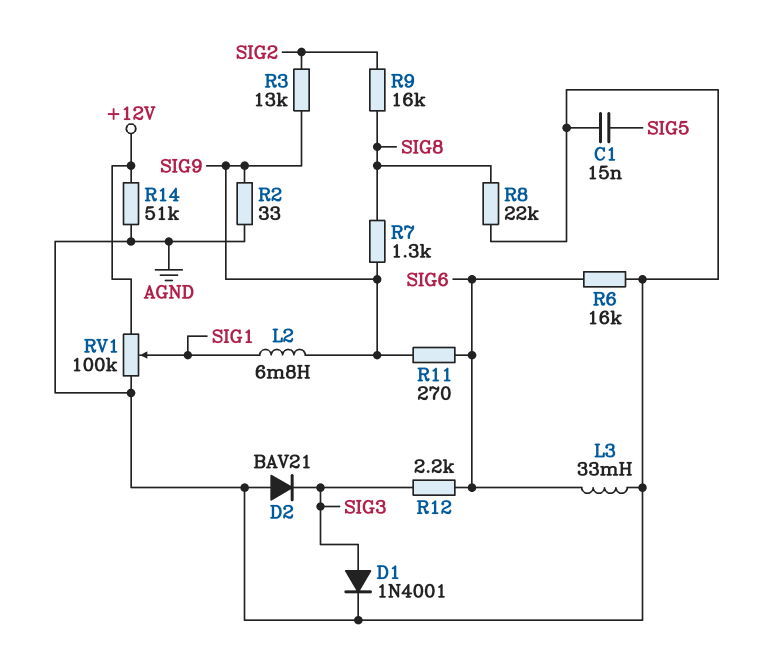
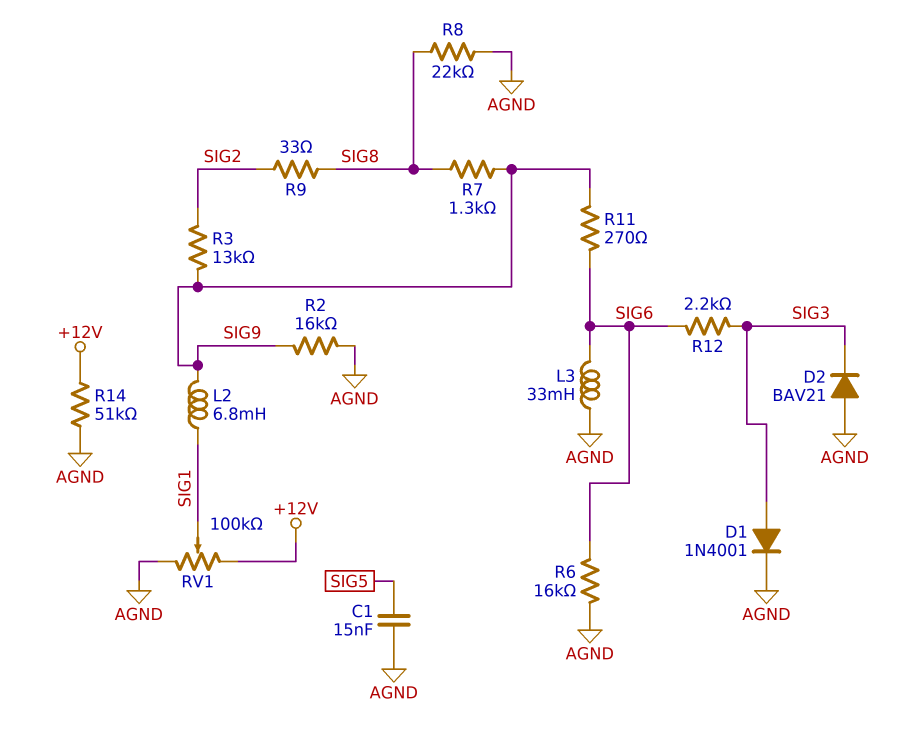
R2: 33 (AGND, SIG9) -> 16k (AGND, SIG9)
R9: 16k (SIG2, SIG8) -> 33 (SIG2, SIG8)

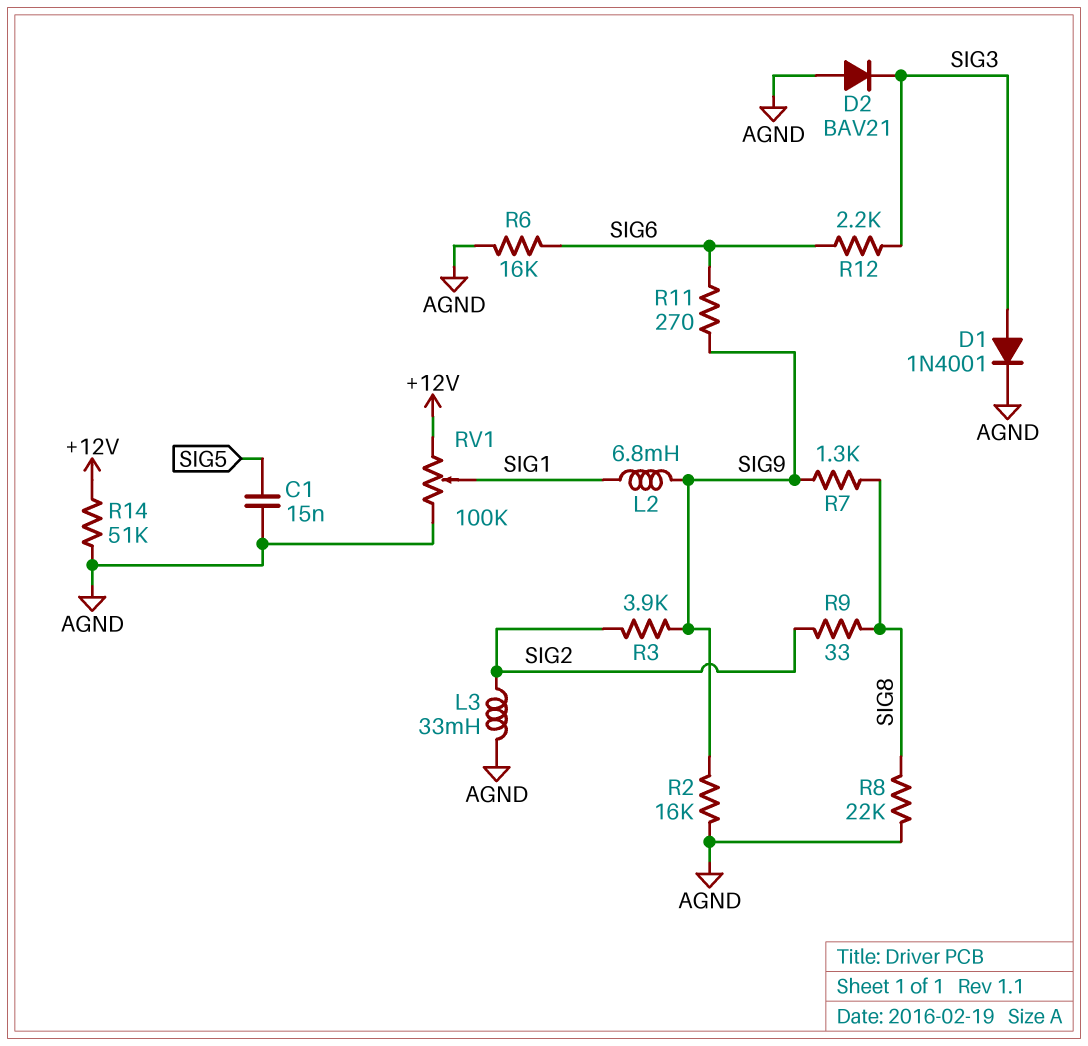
L3: 33mH (AGND, SIG6) -> 33mH (AGND, SIG2)
R3: 13k (SIG2, SIG9) -> 3.9k (SIG2, SIG9)

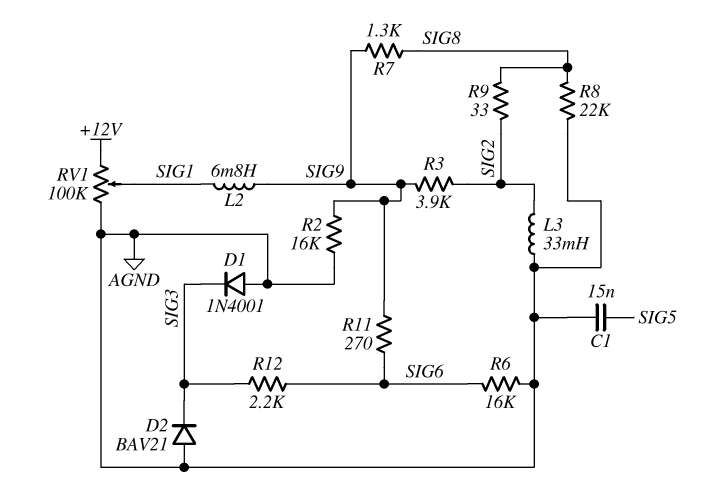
D1: diode 1N4001 (A SIG3, K AGND) -> diode 1N4001 (A AGND, K SIG3)
R14: 51k (+12V, AGND) -> none

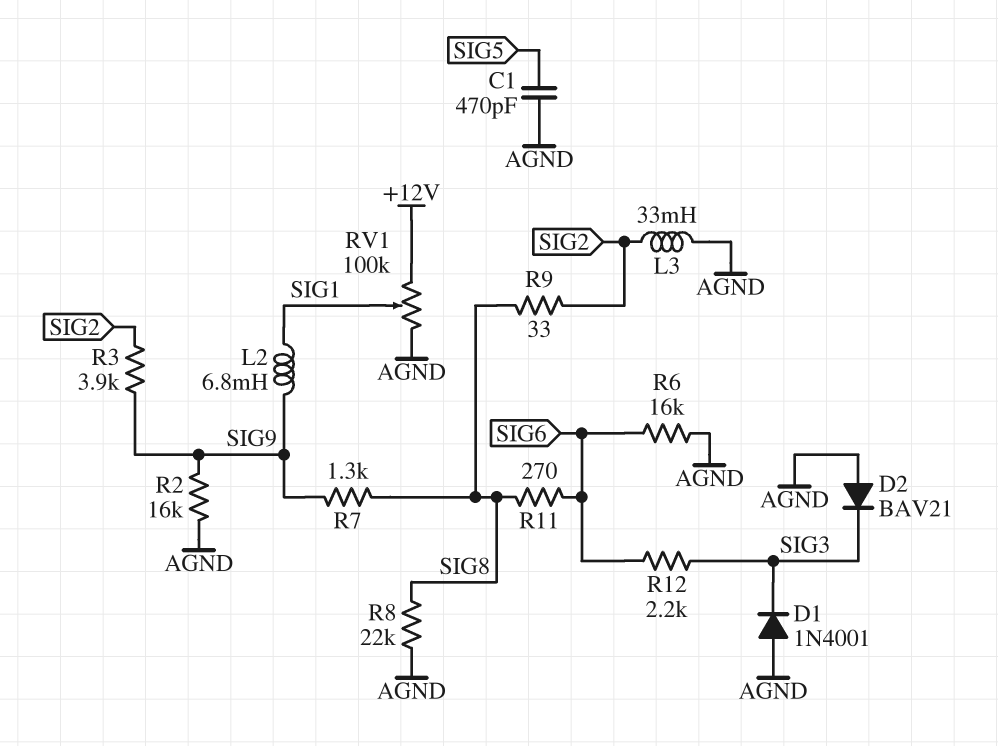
C1: 15nF (AGND, SIG5) -> 470pF (AGND, SIG5)
R11: 270 (SIG6, SIG9) -> 270 (SIG6, SIG8)

